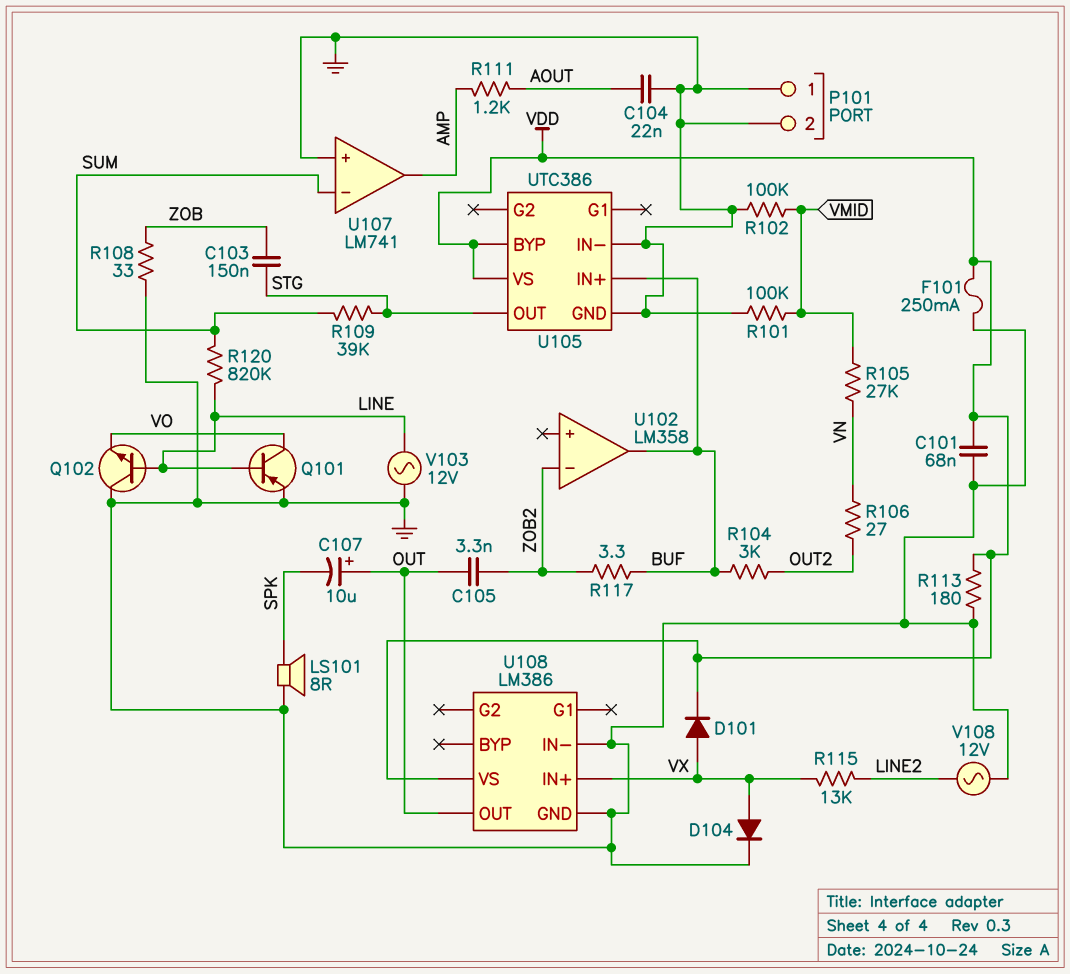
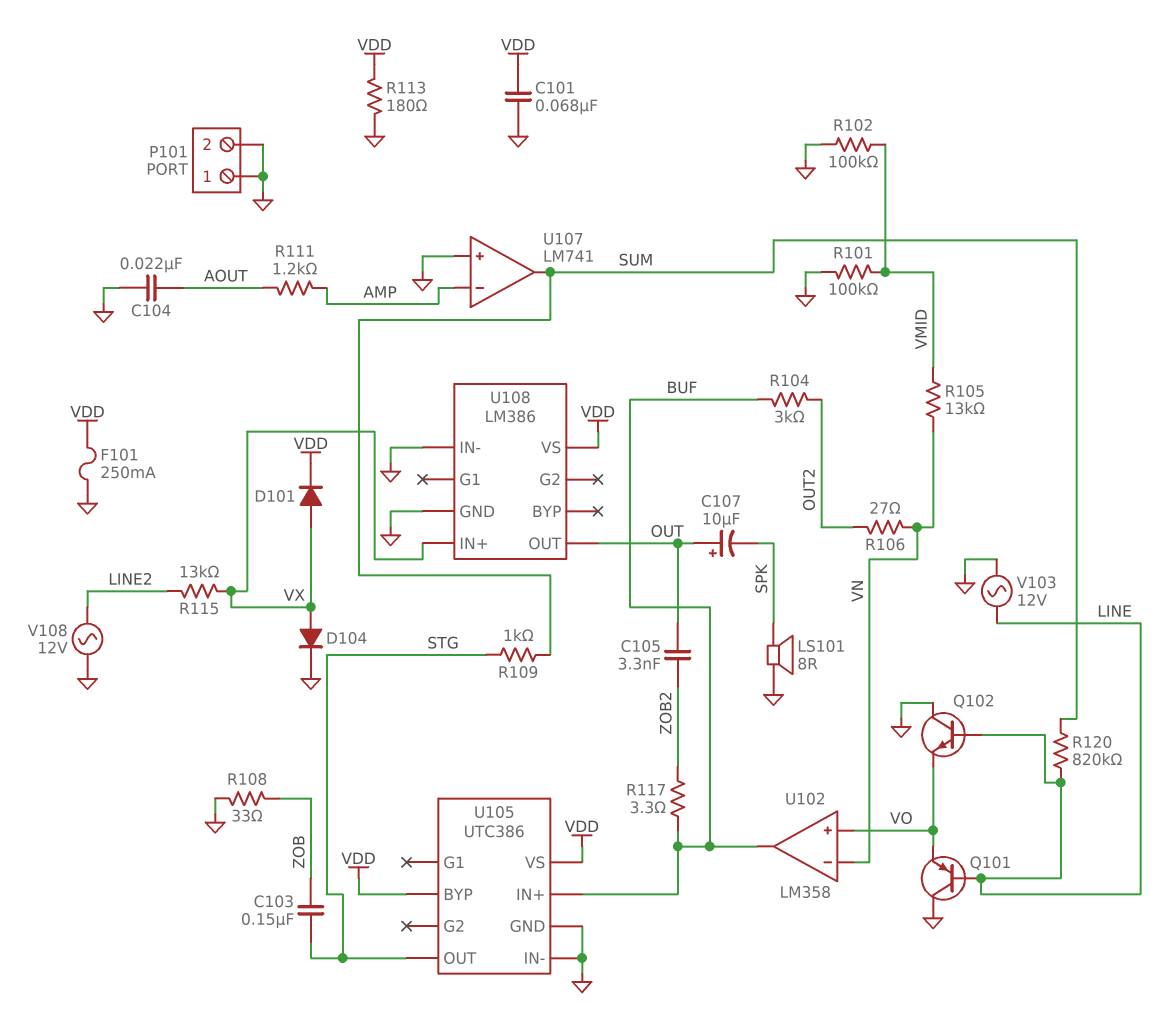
Q101: PNP (B LINE, C VO, E GND) -> PNP (B LINE, C GND, E VO)
R105: 27k (VMID, VN) -> 13k (VMID, VN)
R109: 39k (STG, SUM) -> 1k (STG, SUM)
U102 pin in+: none -> VO
U102 pin in-: ZOB2 -> VN
U107 pin in-: SUM -> AMP
U107 pin out: AMP -> SUM

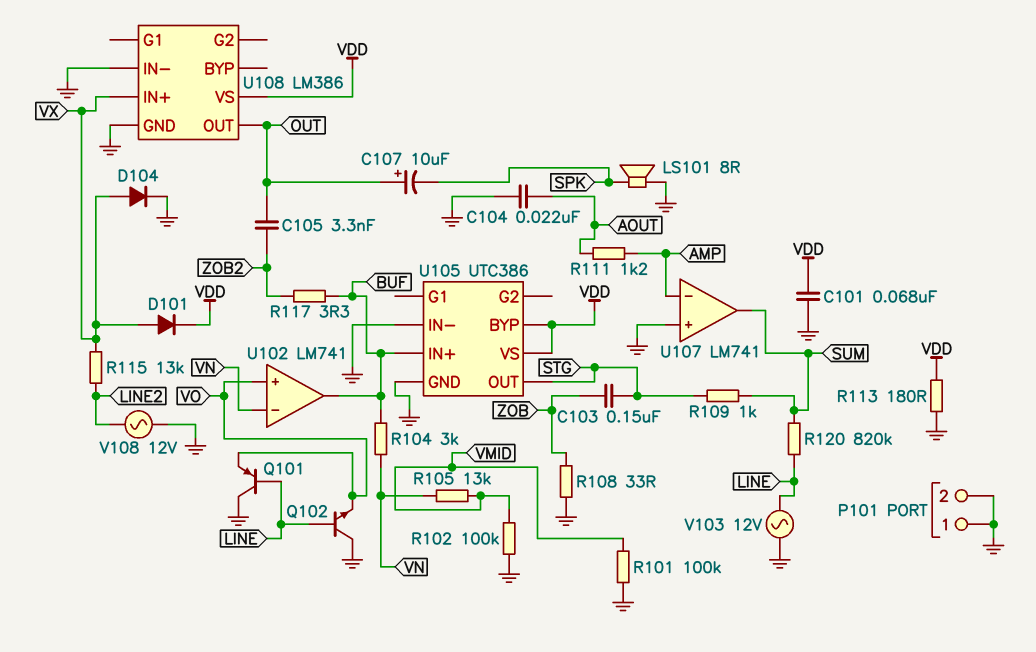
F101: 250mA (GND, VDD) -> none
R104: 3k (BUF, OUT2) -> 3k (BUF, VN)
R106: 27 (OUT2, VN) -> none
U102: LM358 -> LM741

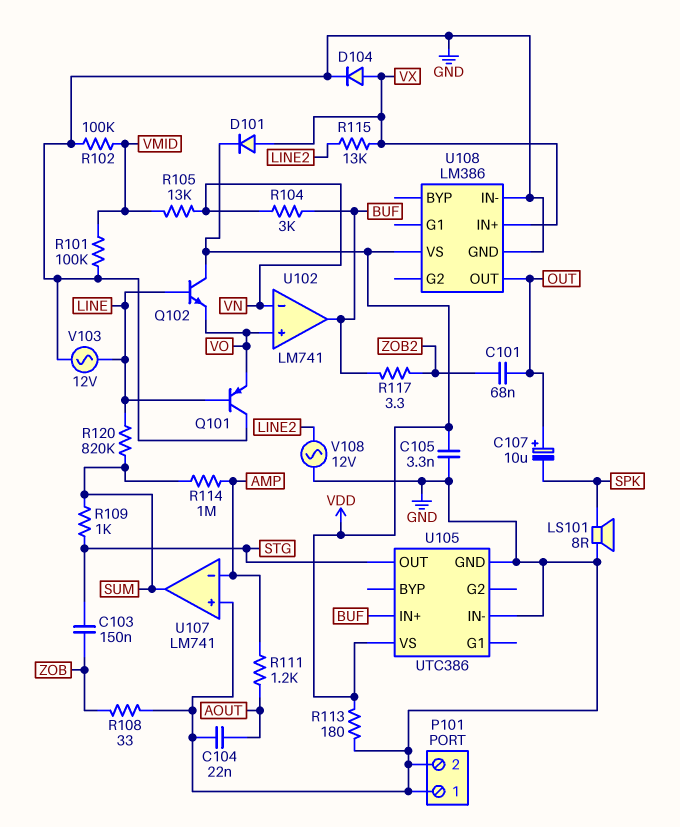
C101: 68nF (GND, VDD) -> 68nF (OUT, ZOB2)
C105: 3.3nF (OUT, ZOB2) -> 3.3nF (GND, VDD)
Q102: NPN (B LINE, C GND, E VO) -> NPN (B LINE, C VDD, E VO)
R114: none -> 1M (AMP, SUM)
U105 pin BYP: VDD -> none

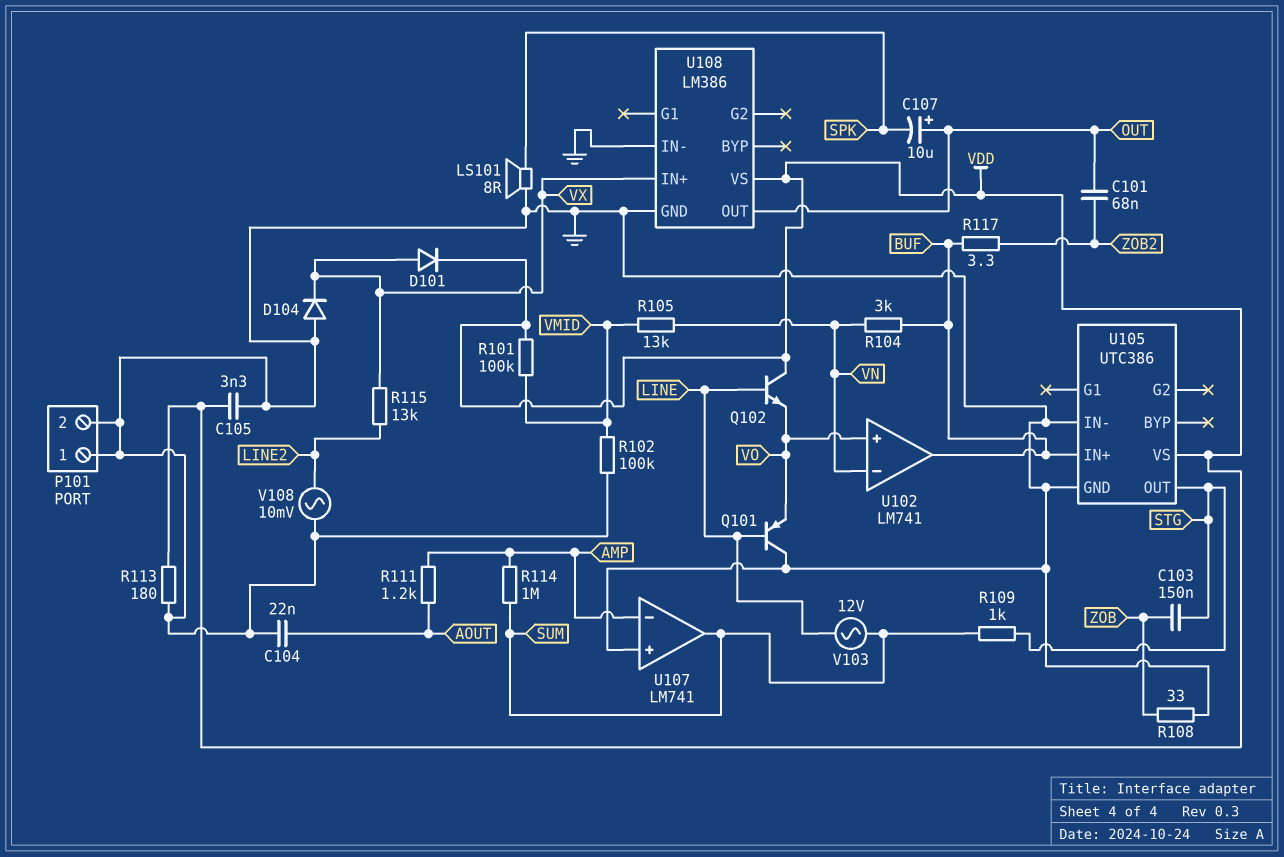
D104: diode (A VX, K GND) -> diode (A GND, K VX)
R101: 100k (GND, VMID) -> 100k (VDD, VMID)
R120: 820k (LINE, SUM) -> none
V103: AC 12V (GND, LINE) -> AC 12V (LINE, SUM)
V108: AC 12V (GND, LINE2) -> AC 10mV (GND, LINE2)

